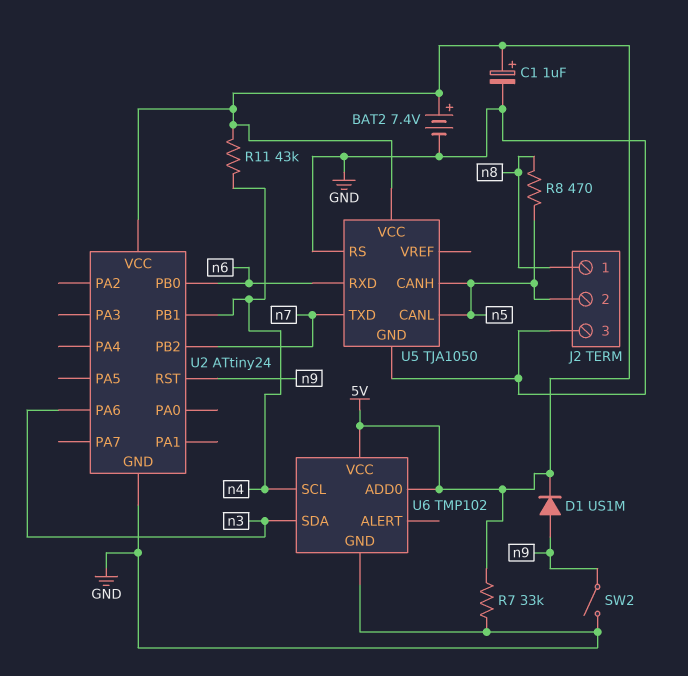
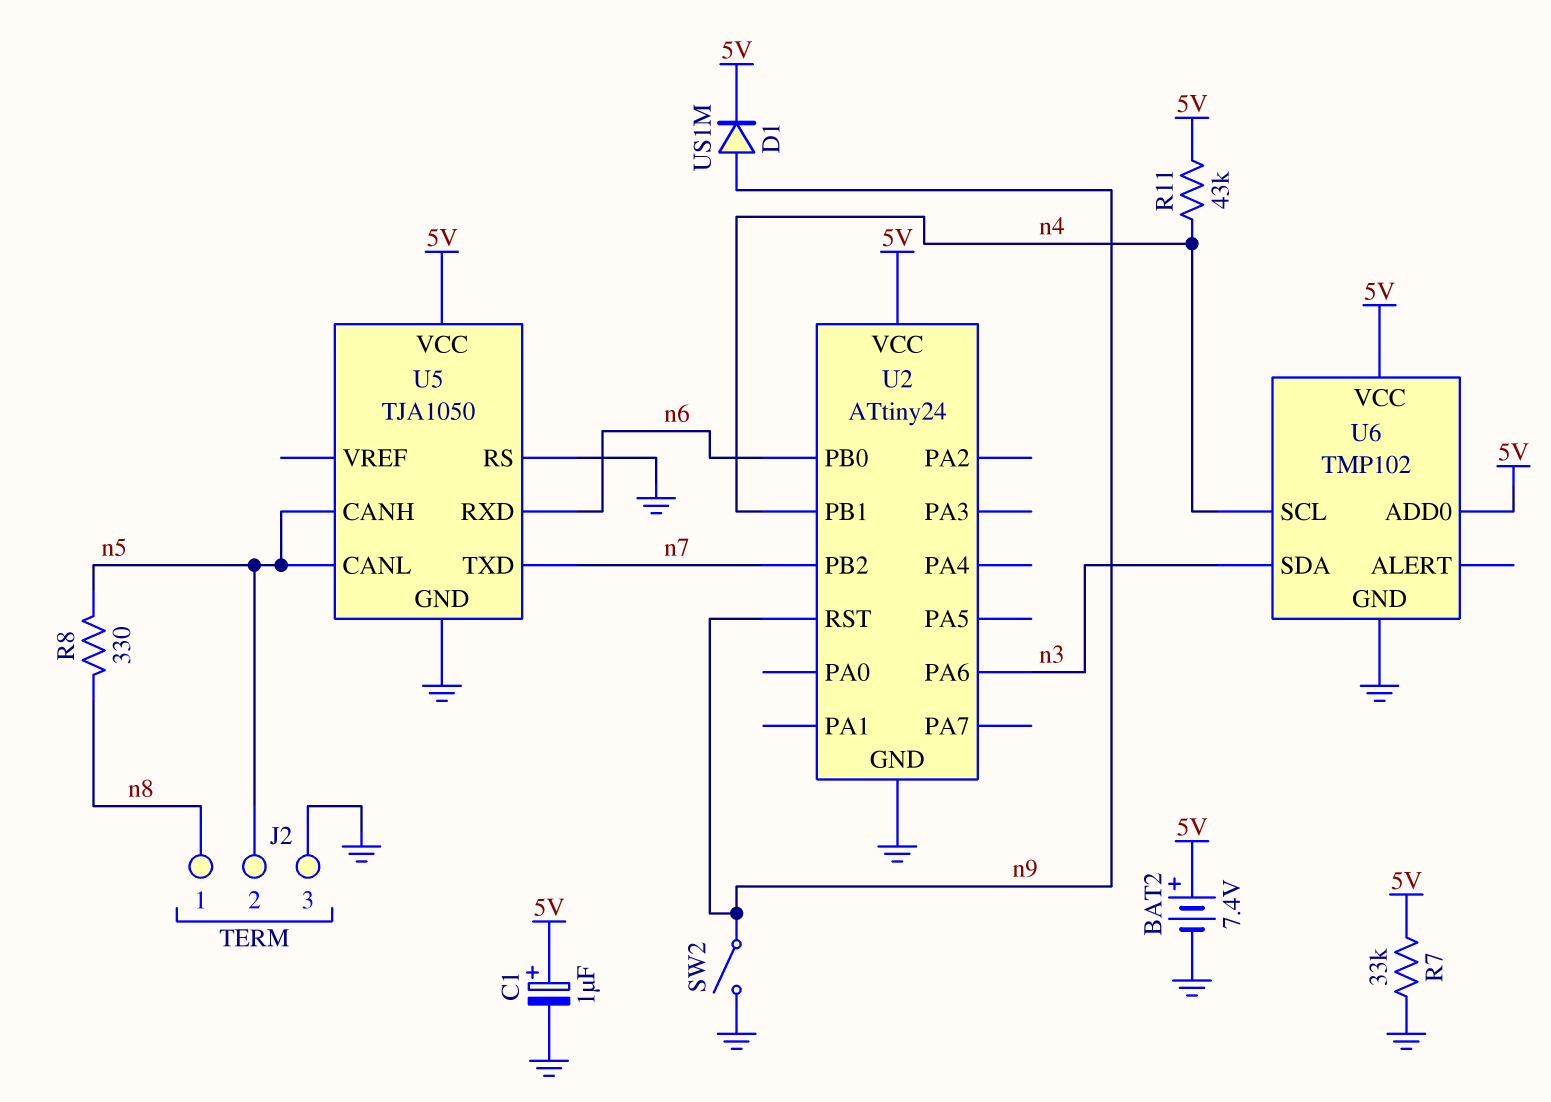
R8: 470 (n5, n8) -> 330 (n5, n8)

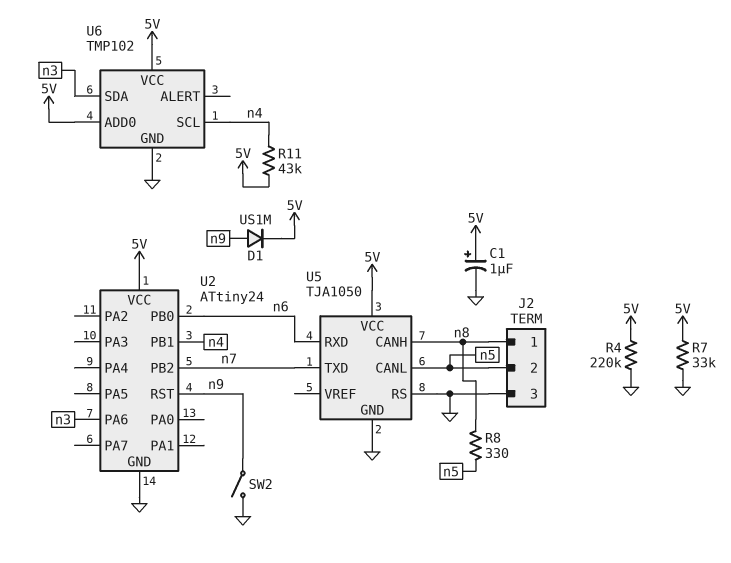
BAT2: 7.4V (plus 5V, minus GND) -> none
R4: none -> 220k (5V, GND)
U5 pin CANH: n5 -> n8

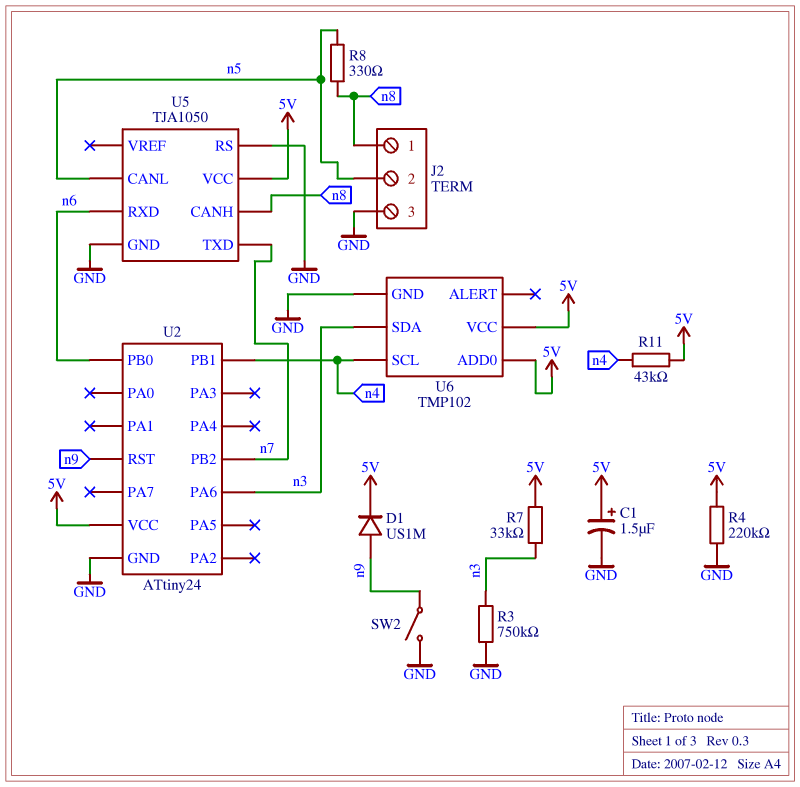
C1: 1uF (plus 5V, minus GND) -> 1.5uF (plus 5V, minus GND)
R3: none -> 750k (GND, n3)
R7: 33k (5V, GND) -> 33k (5V, n3)

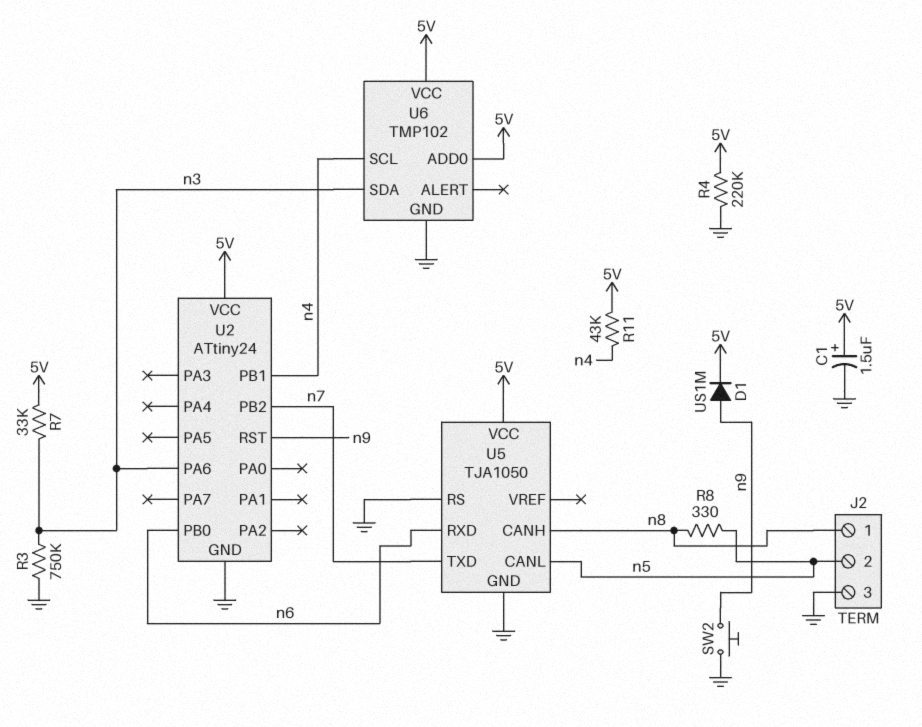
SW2: switch (GND, n9) -> button (GND, n9)

